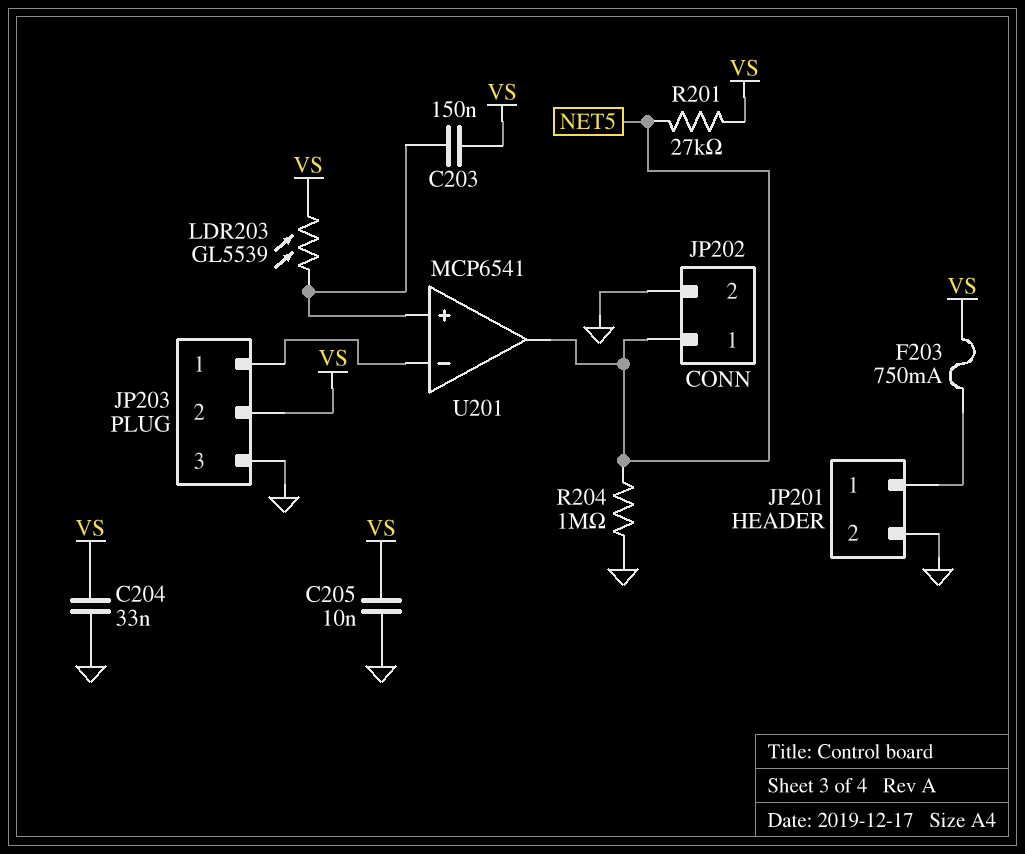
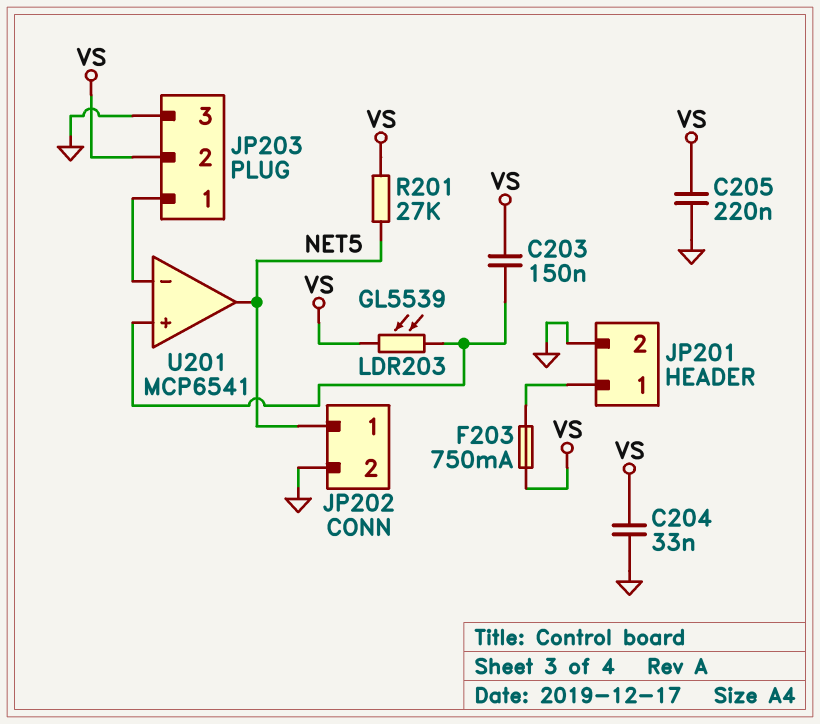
C205: 10nF (GND, VS) -> 220nF (GND, VS)
R204: 1M (GND, NET5) -> none

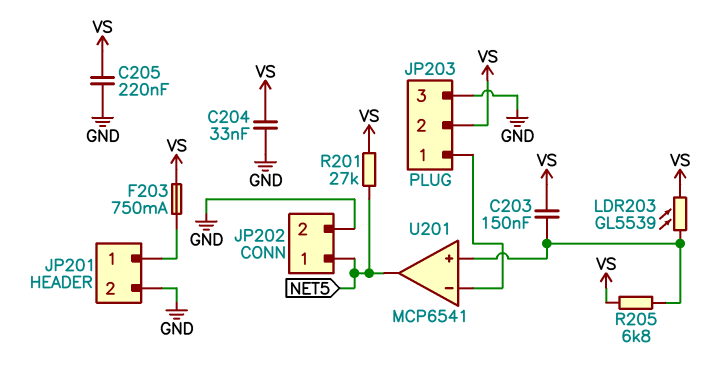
R205: none -> 6.8k (U201/in+, VS)

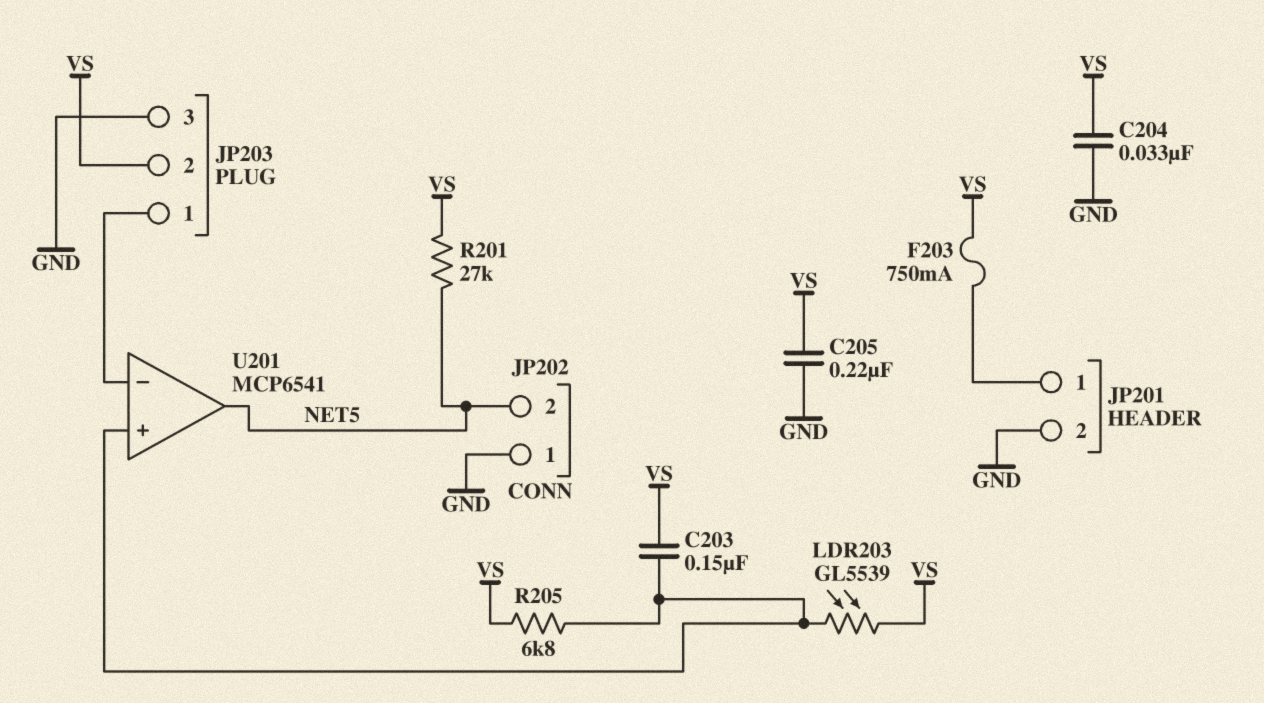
JP202 pin 1: NET5 -> GND
JP202 pin 2: GND -> NET5

